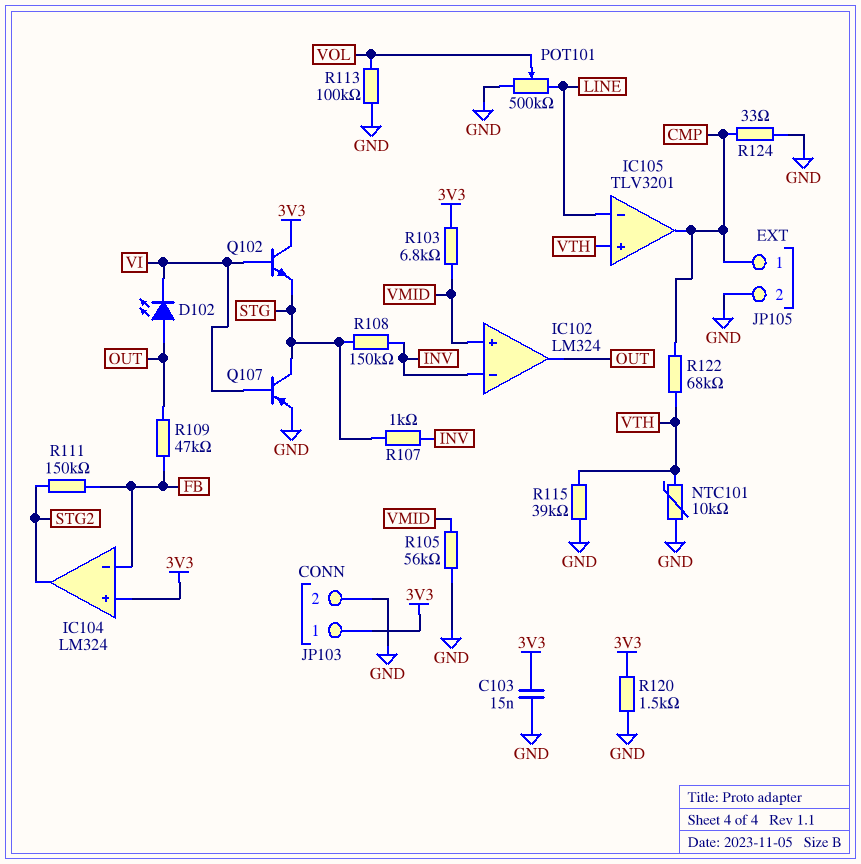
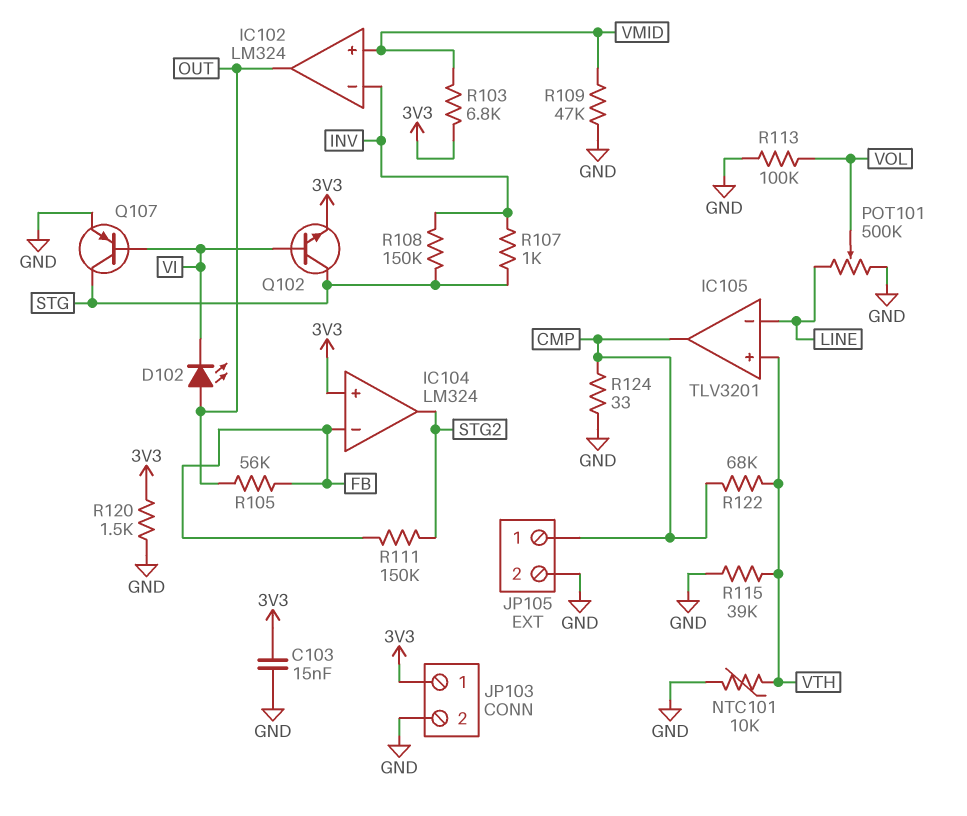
Q102: NPN (B VI, C 3V3, E STG) -> NPN (B VI, C STG, E 3V3)
R105: 56k (GND, VMID) -> 56k (FB, OUT)
R109: 47k (FB, OUT) -> 47k (GND, VMID)

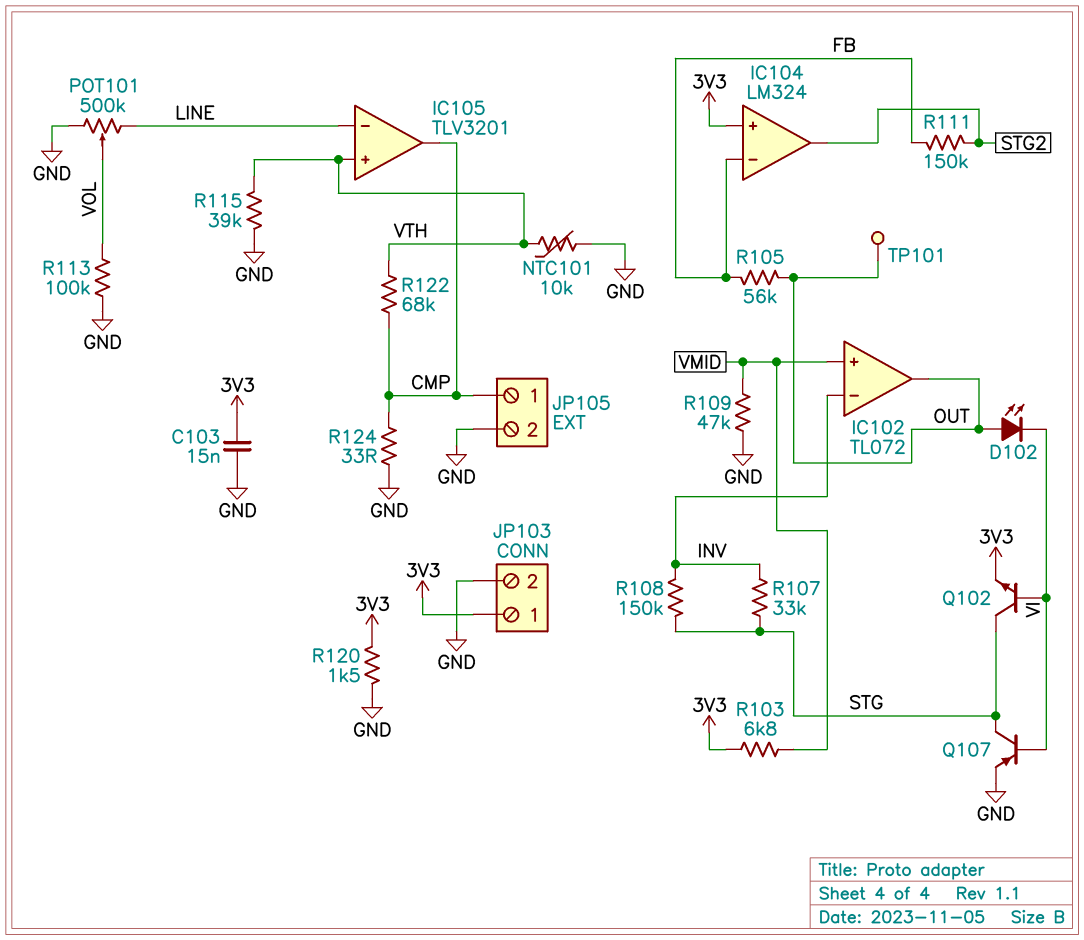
IC102: LM324 -> TL072
R107: 1k (INV, STG) -> 33k (INV, STG)
TP101: none -> test point (OUT)

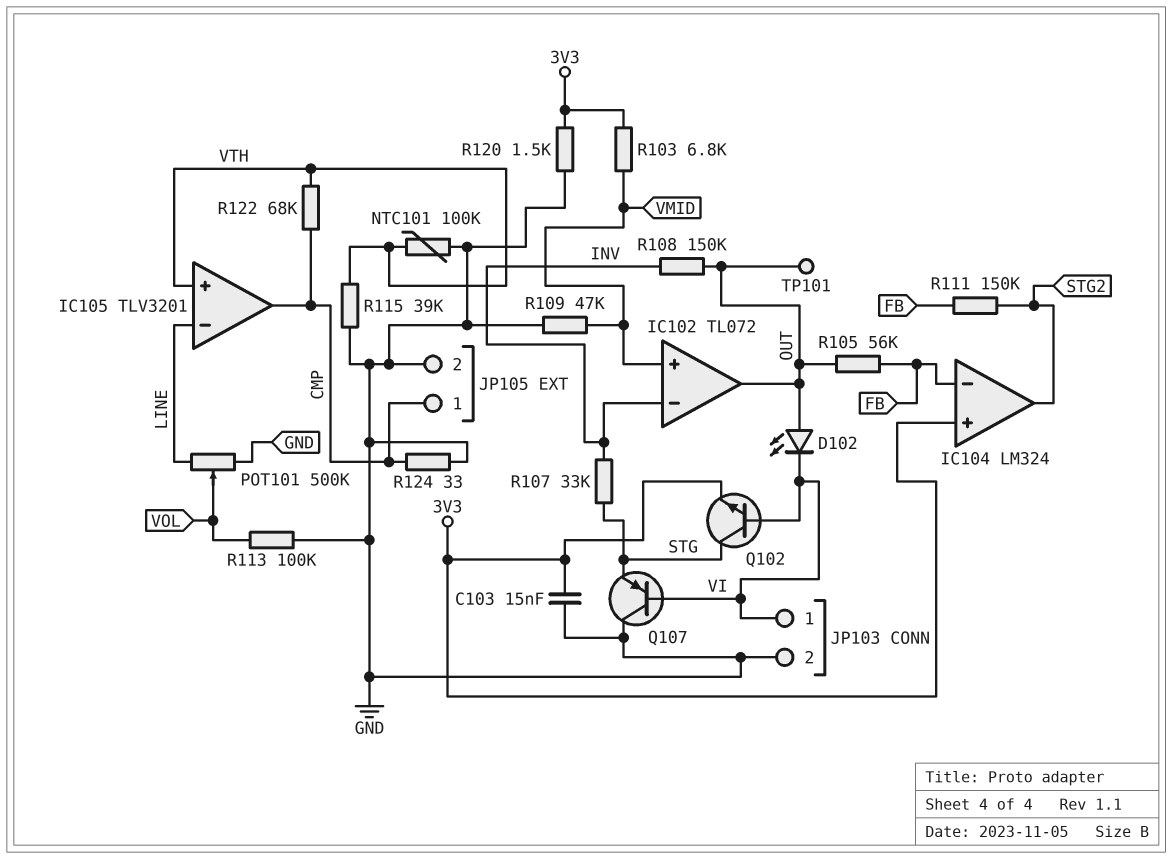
JP103 pin 1: 3V3 -> VI
NTC101: 10k (GND, VTH) -> 100k (GND, VTH)
Q107: PNP (B VI, C STG, E GND) -> PNP (B VI, C GND, E STG)
R108: 150k (INV, STG) -> 150k (INV, OUT)

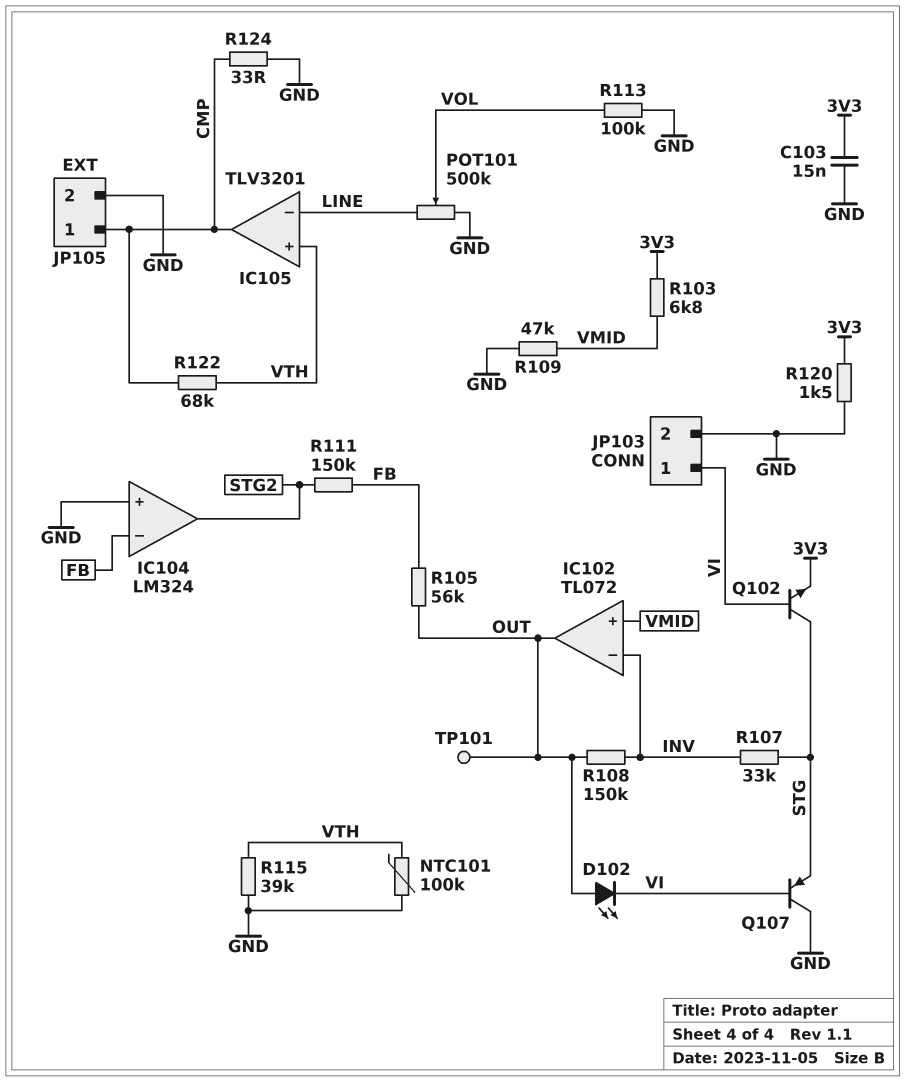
IC104 pin in+: 3V3 -> GND

